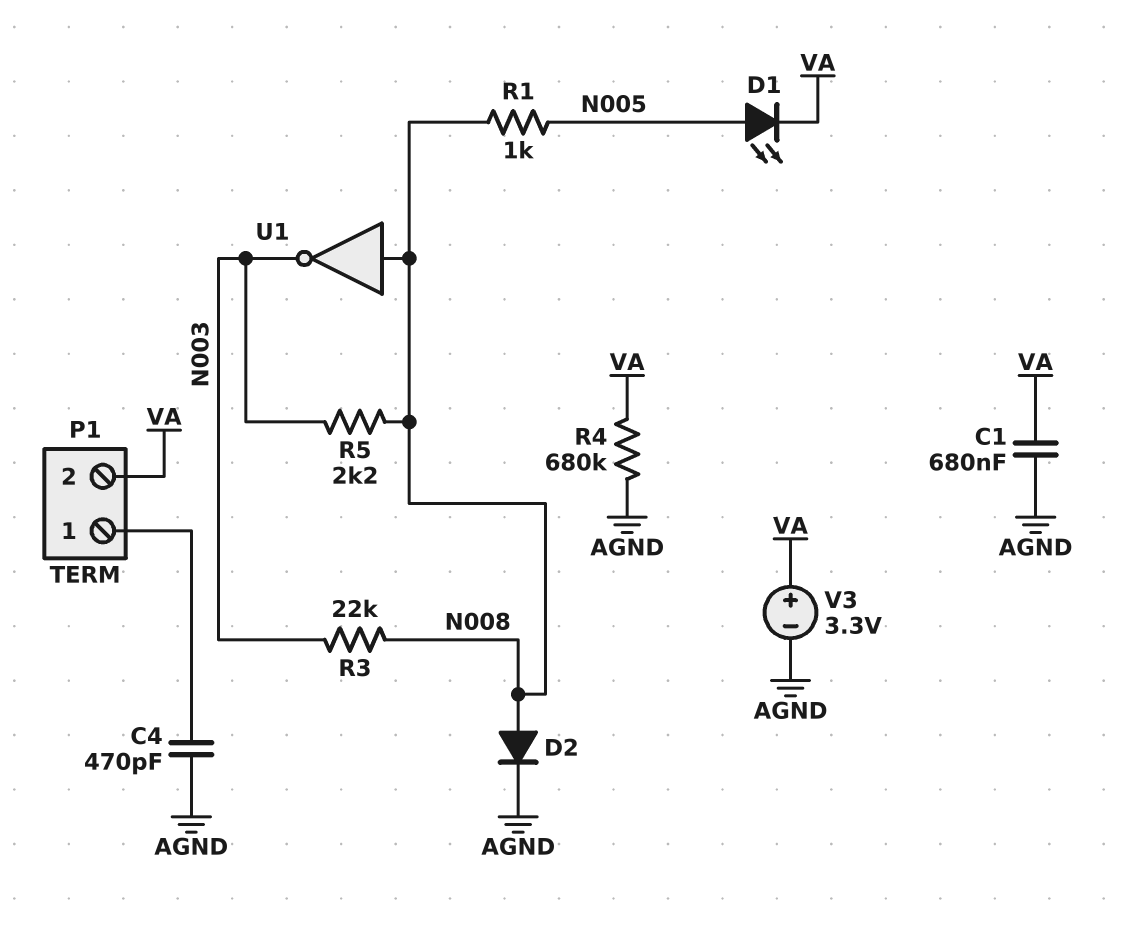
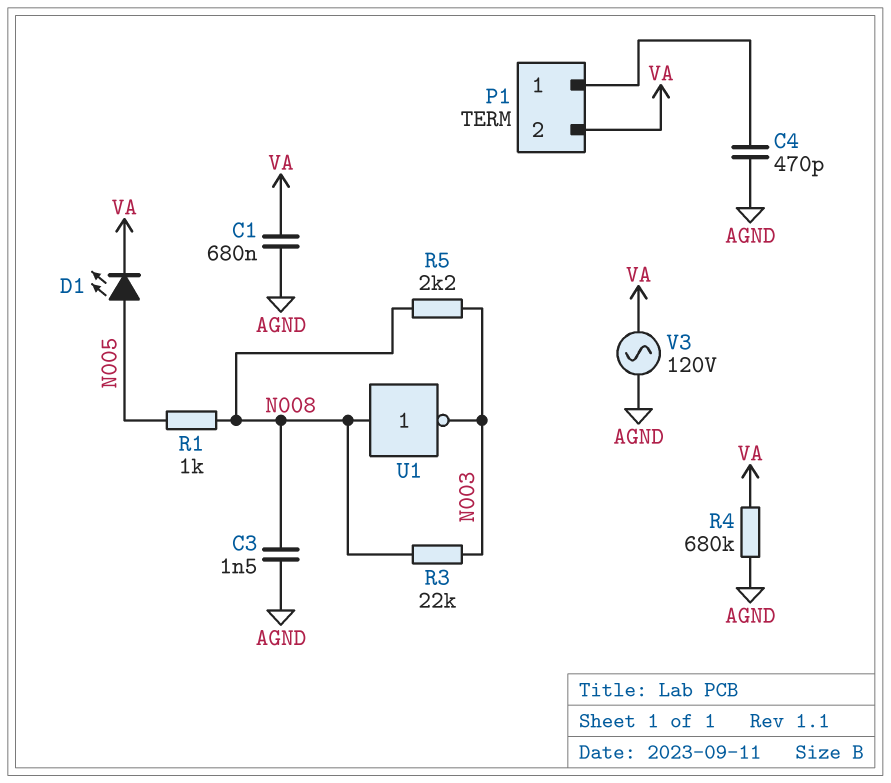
C3: none -> 1.5nF (AGND, N008)
D2: diode (A N008, K AGND) -> none
V3: 3.3V (plus VA, minus AGND) -> AC 120V (AGND, VA)

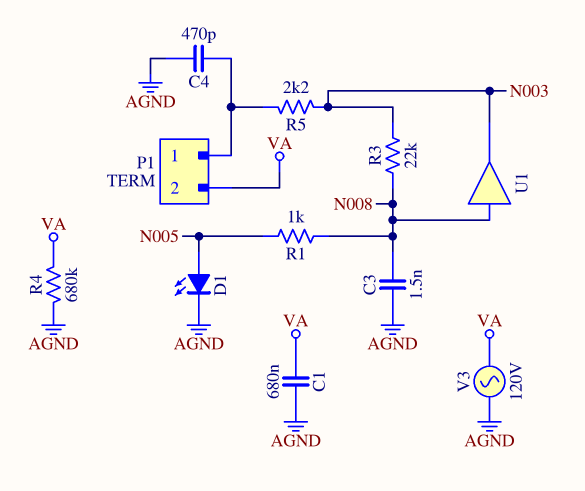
D1: LED (A N005, K VA) -> LED (A N005, K AGND)
R5: 2.2k (N003, N008) -> 2.2k (N003, P1/1)
U1: NOT (in N008, out N003) -> buffer (in N008, out N003)

